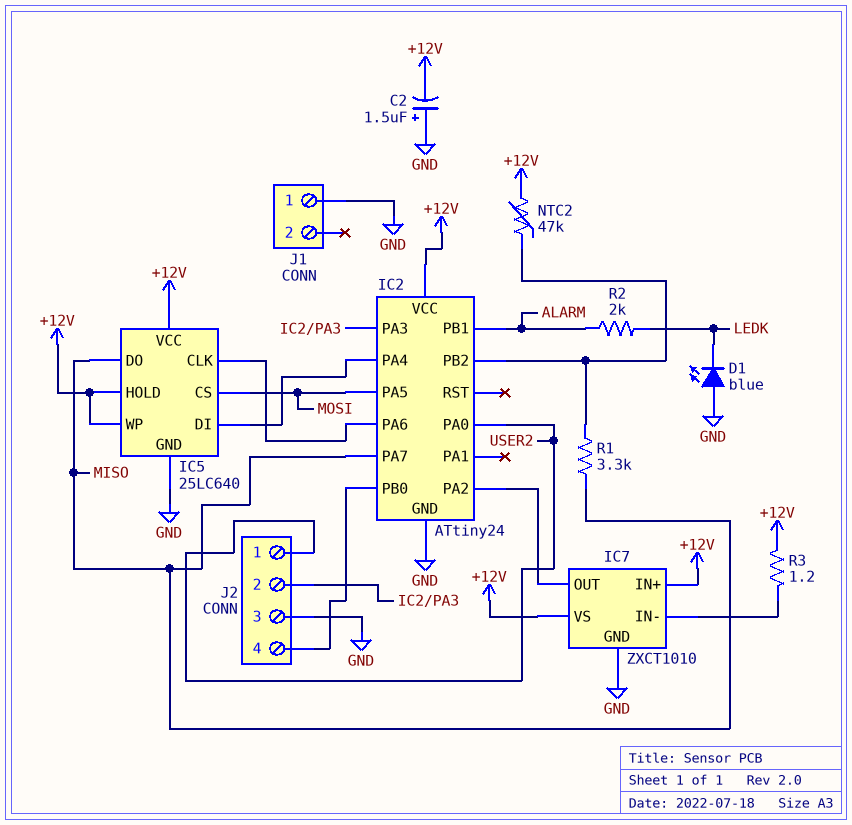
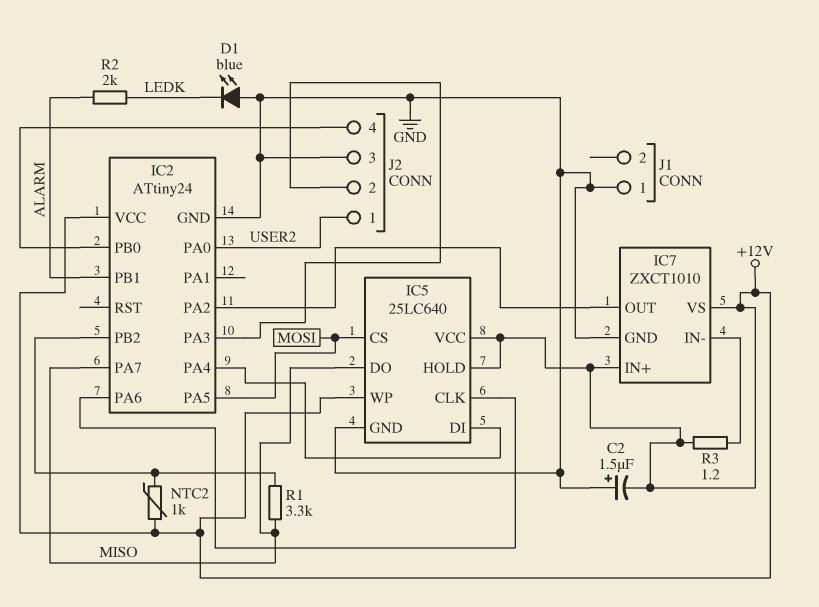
NTC2: 47k (+12V, IC2/PB2) -> 1k (+12V, IC2/PB2)

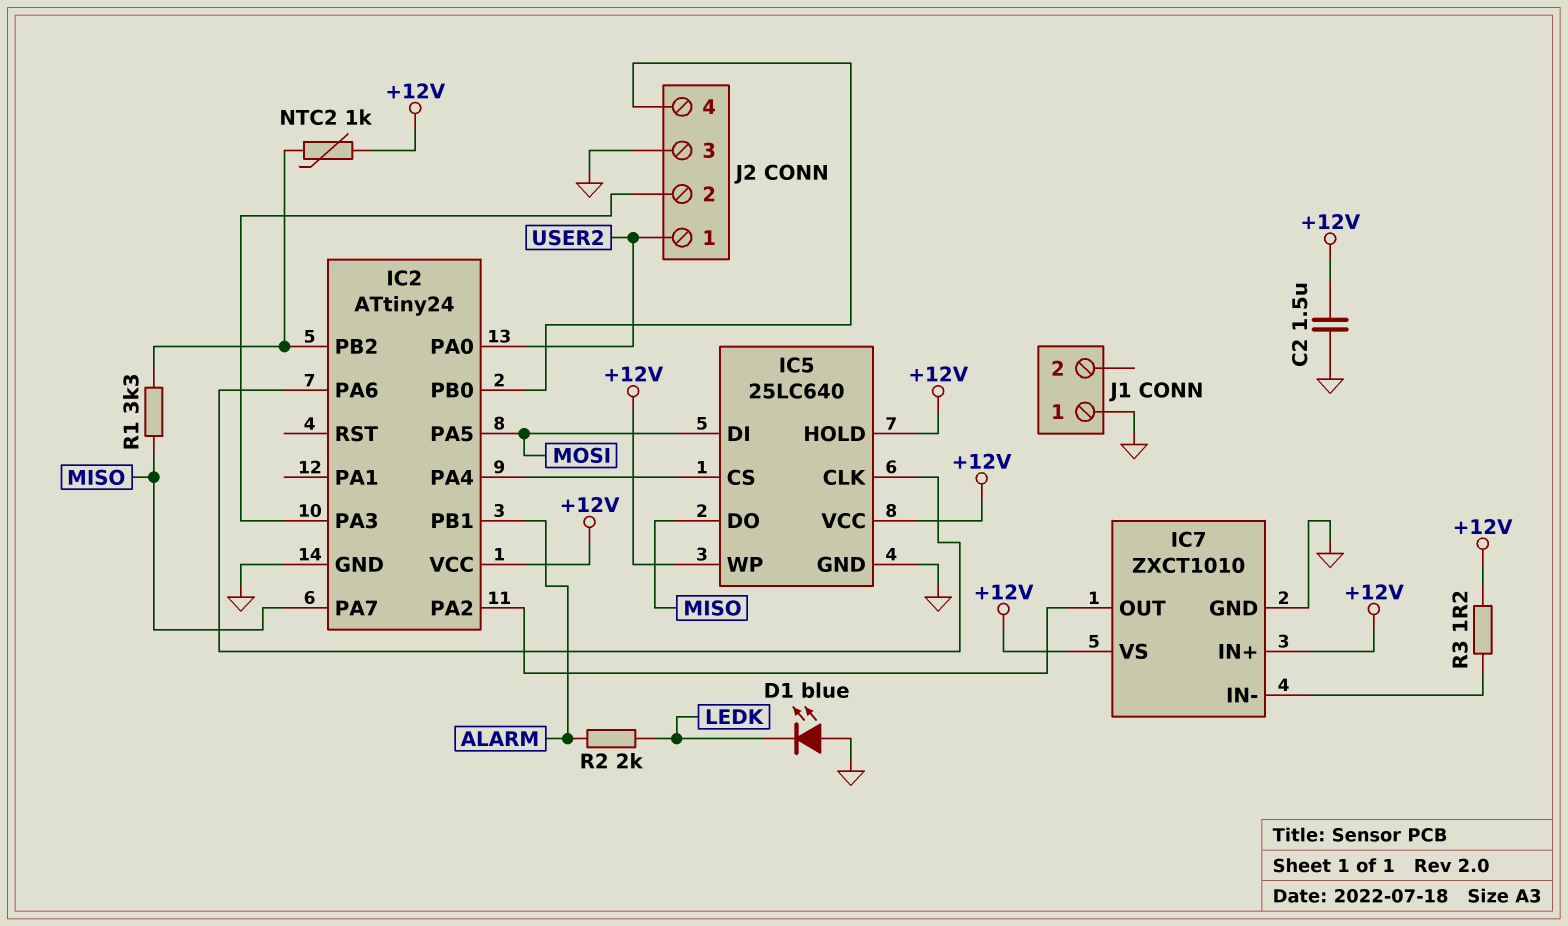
C2: 1.5uF (plus GND, minus +12V) -> 1.5uF (+12V, GND)
IC5 pin CS: MOSI -> IC2/PA4
IC5 pin DI: IC2/PA4 -> MOSI

